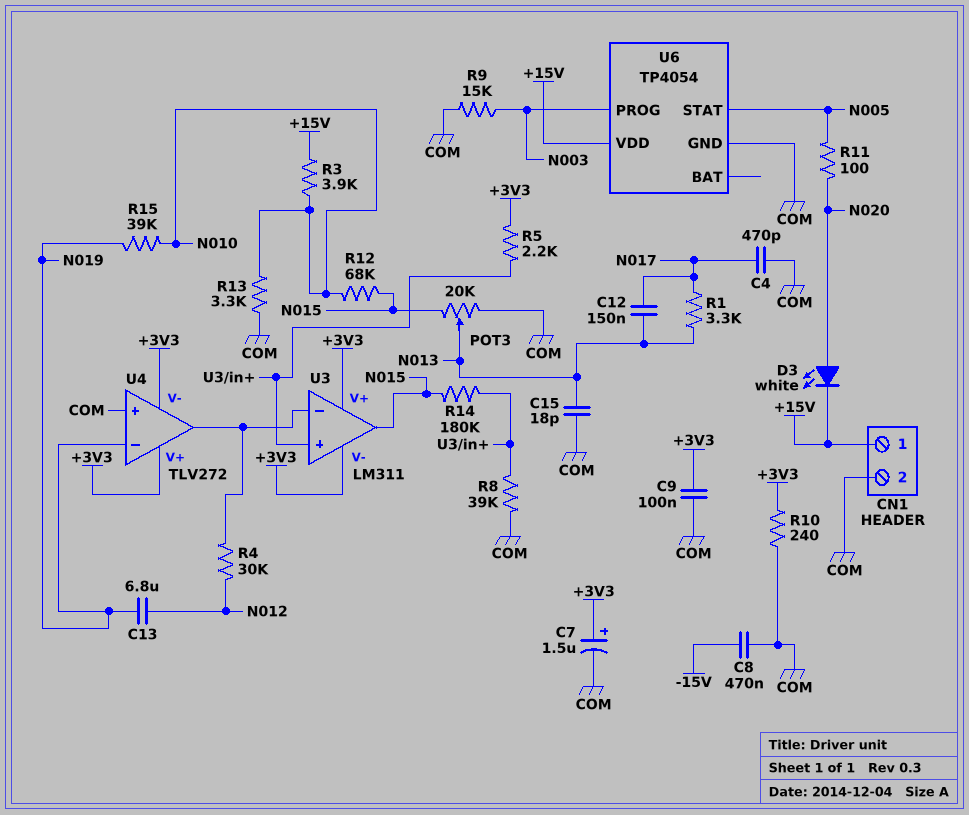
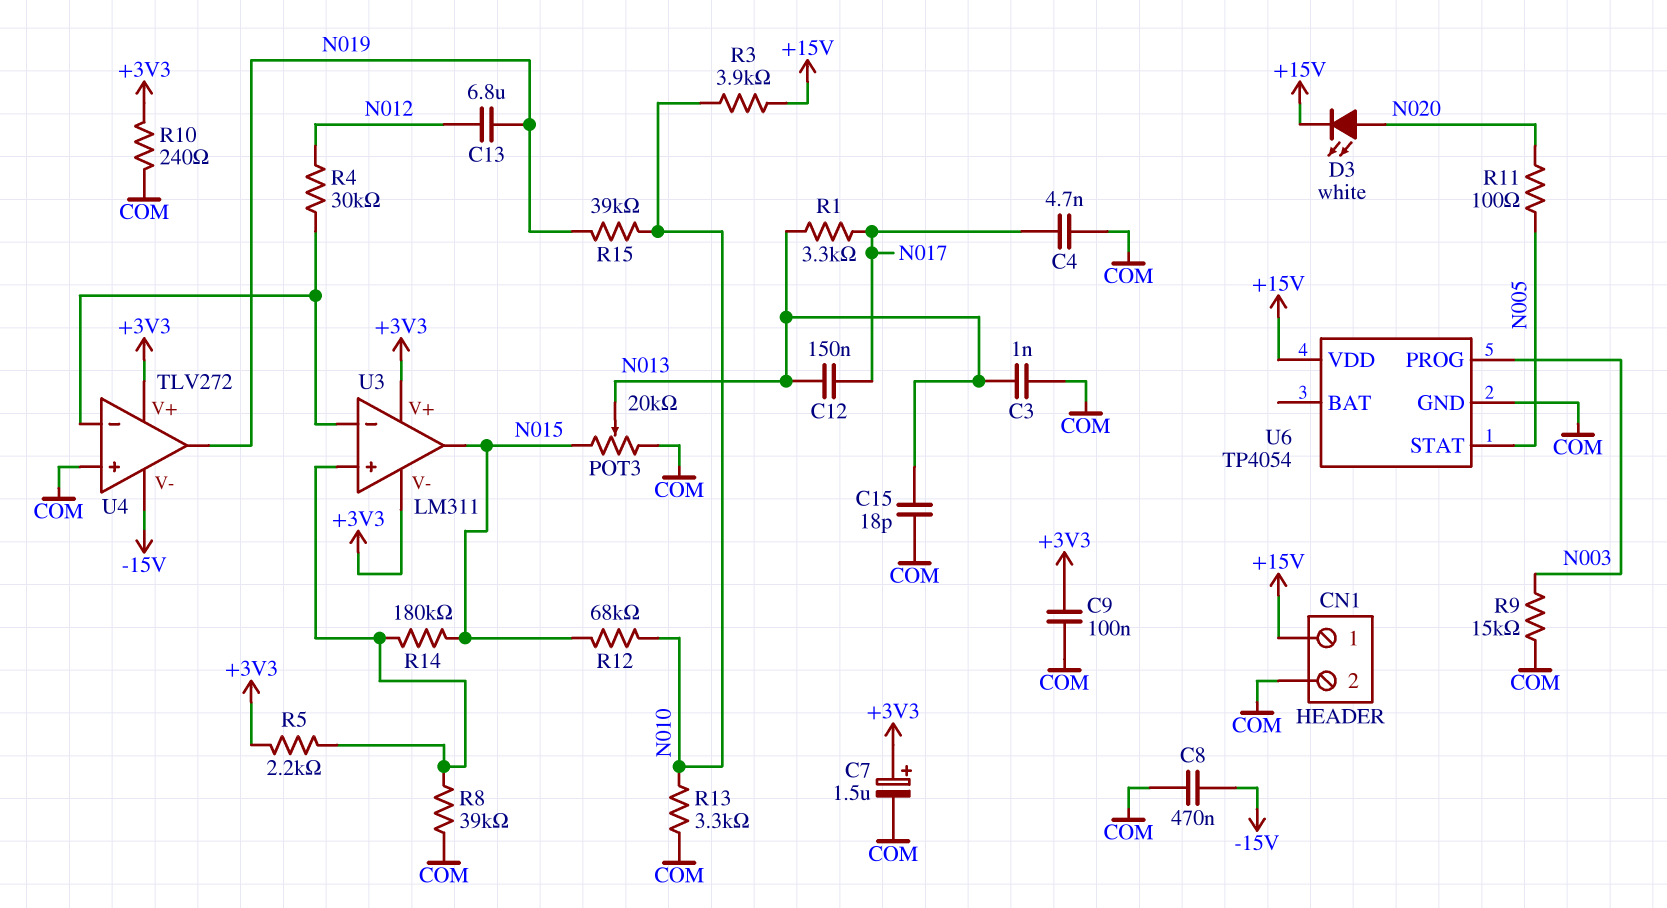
C3: none -> 1nF (COM, N013)
C4: 470pF (COM, N017) -> 4.7nF (COM, N017)
U4 pin V-: +3V3 -> -15V
U4 pin in-: N019 -> U3/in-
U4 pin out: U3/in- -> N019

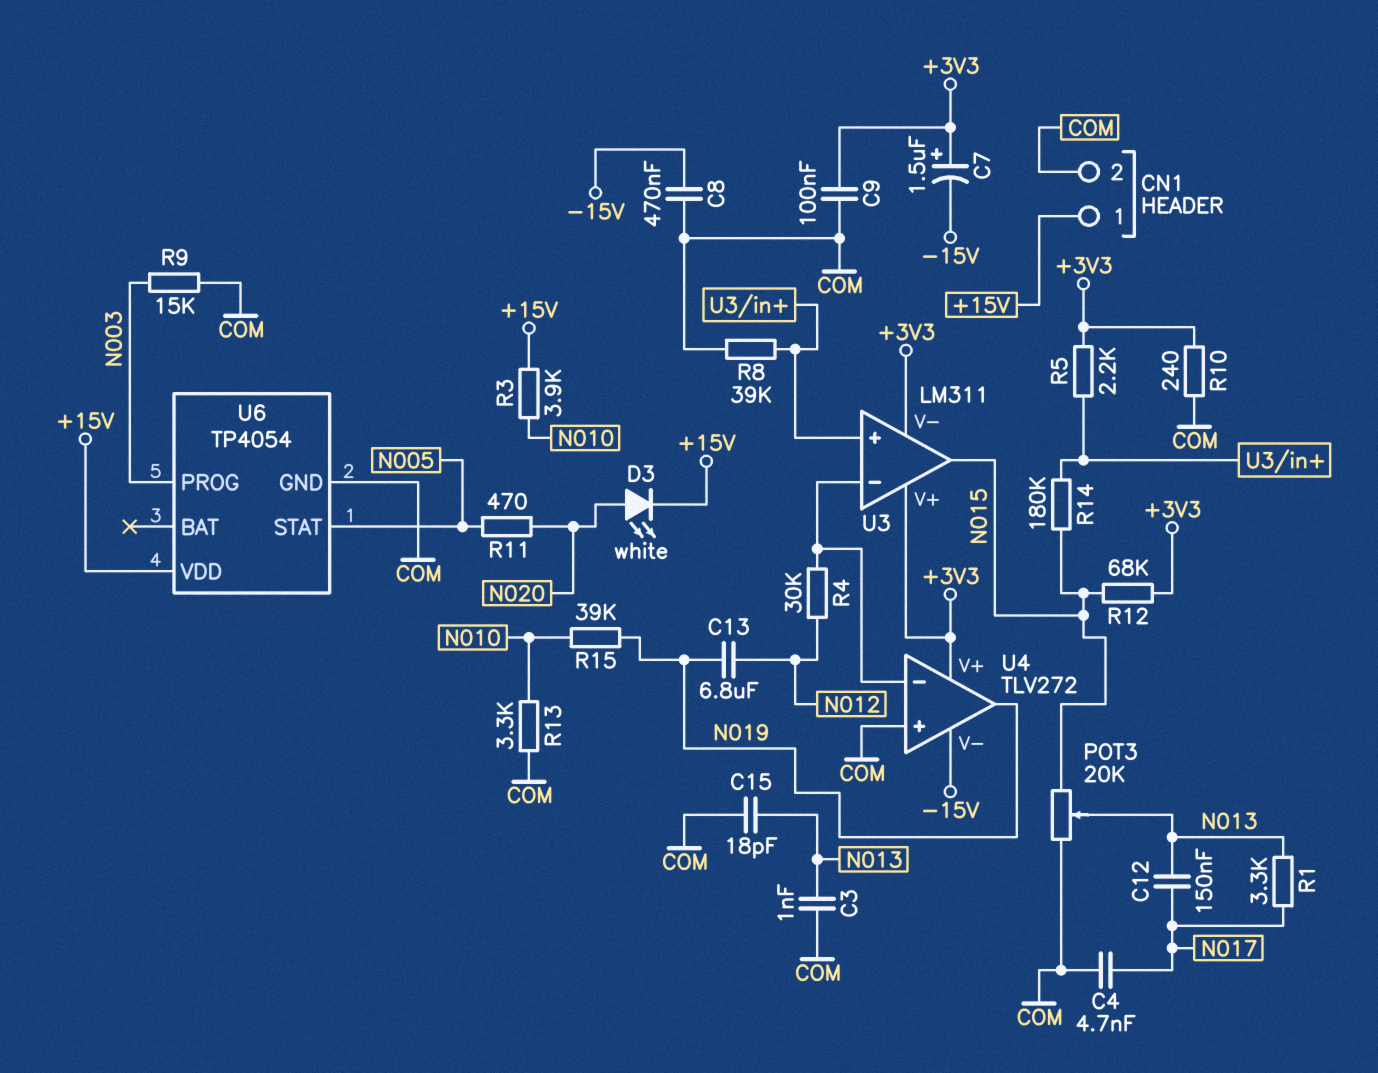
C7: 1.5uF (plus +3V3, minus COM) -> 1.5uF (plus +3V3, minus -15V)
R11: 100 (N005, N020) -> 470 (N005, N020)
R12: 68k (N010, N015) -> 68k (+3V3, N015)

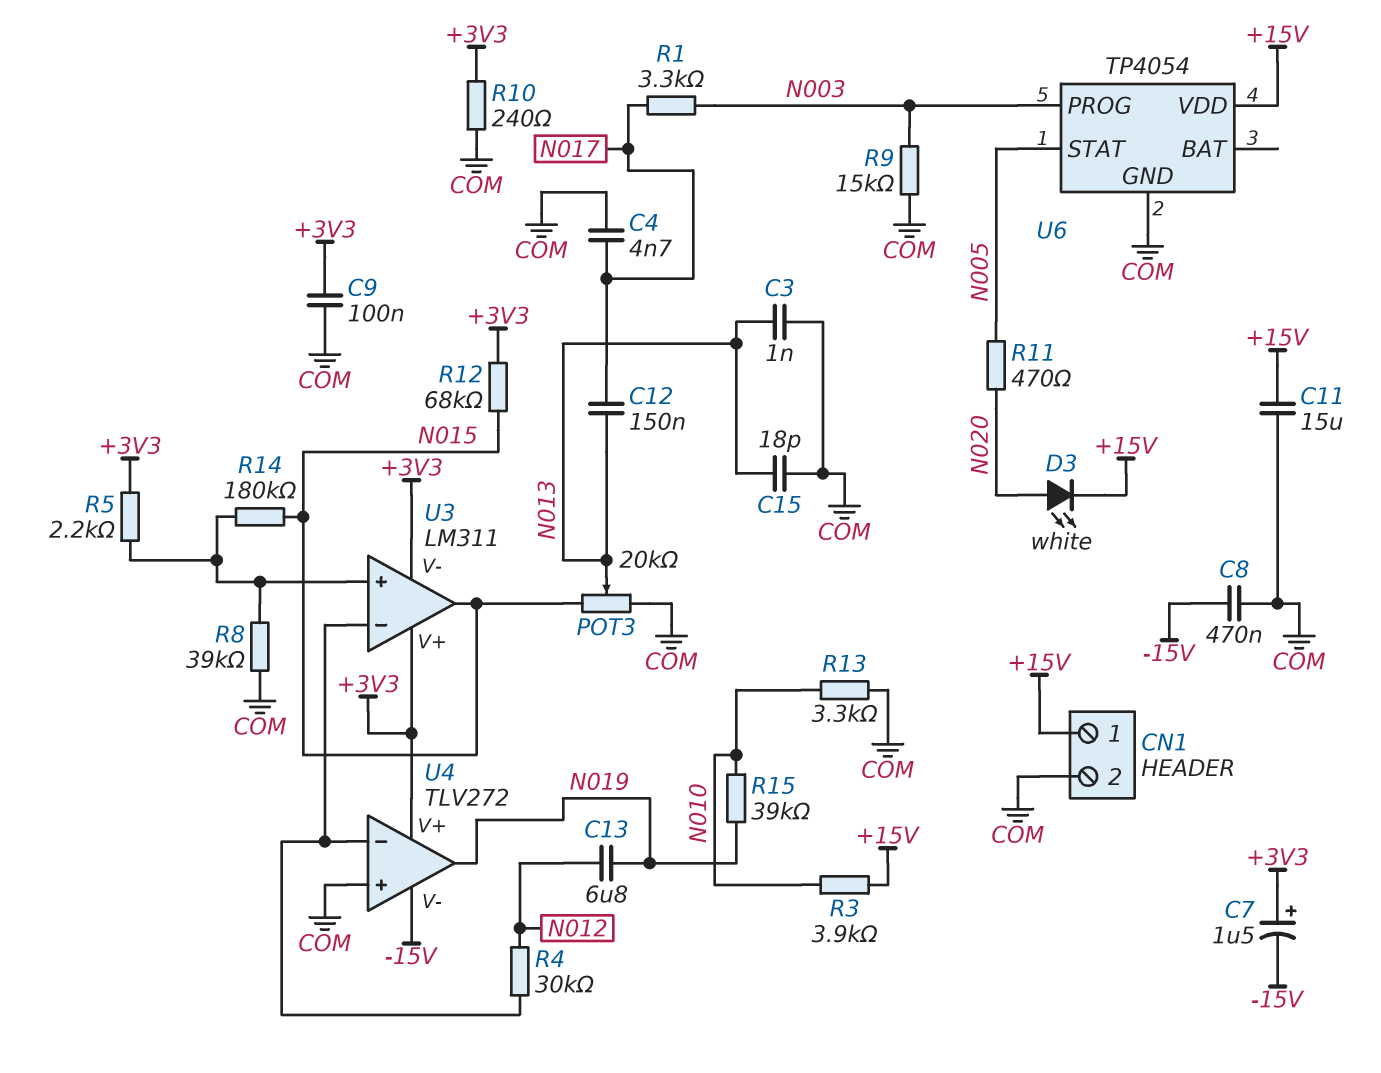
C11: none -> 15uF (+15V, COM)
R1: 3.3k (N013, N017) -> 3.3k (N003, N017)

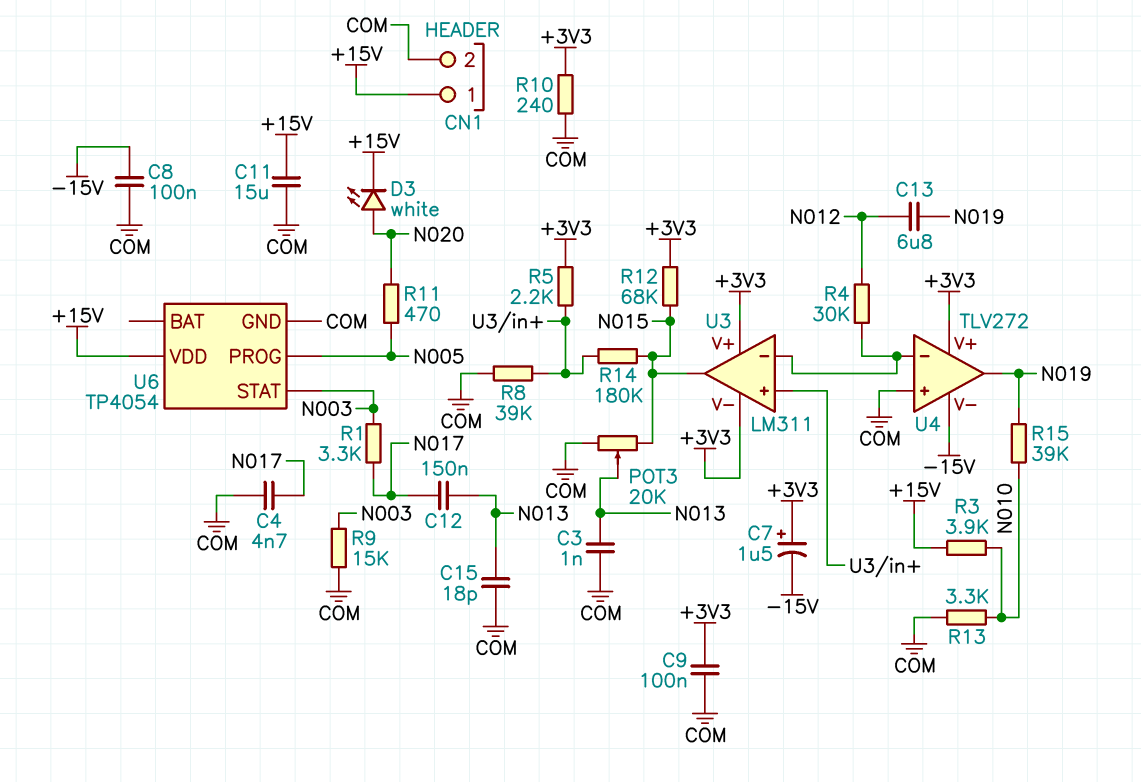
C8: 470nF (-15V, COM) -> 100nF (-15V, COM)
U6 pin PROG: N003 -> N005
U6 pin STAT: N005 -> N003

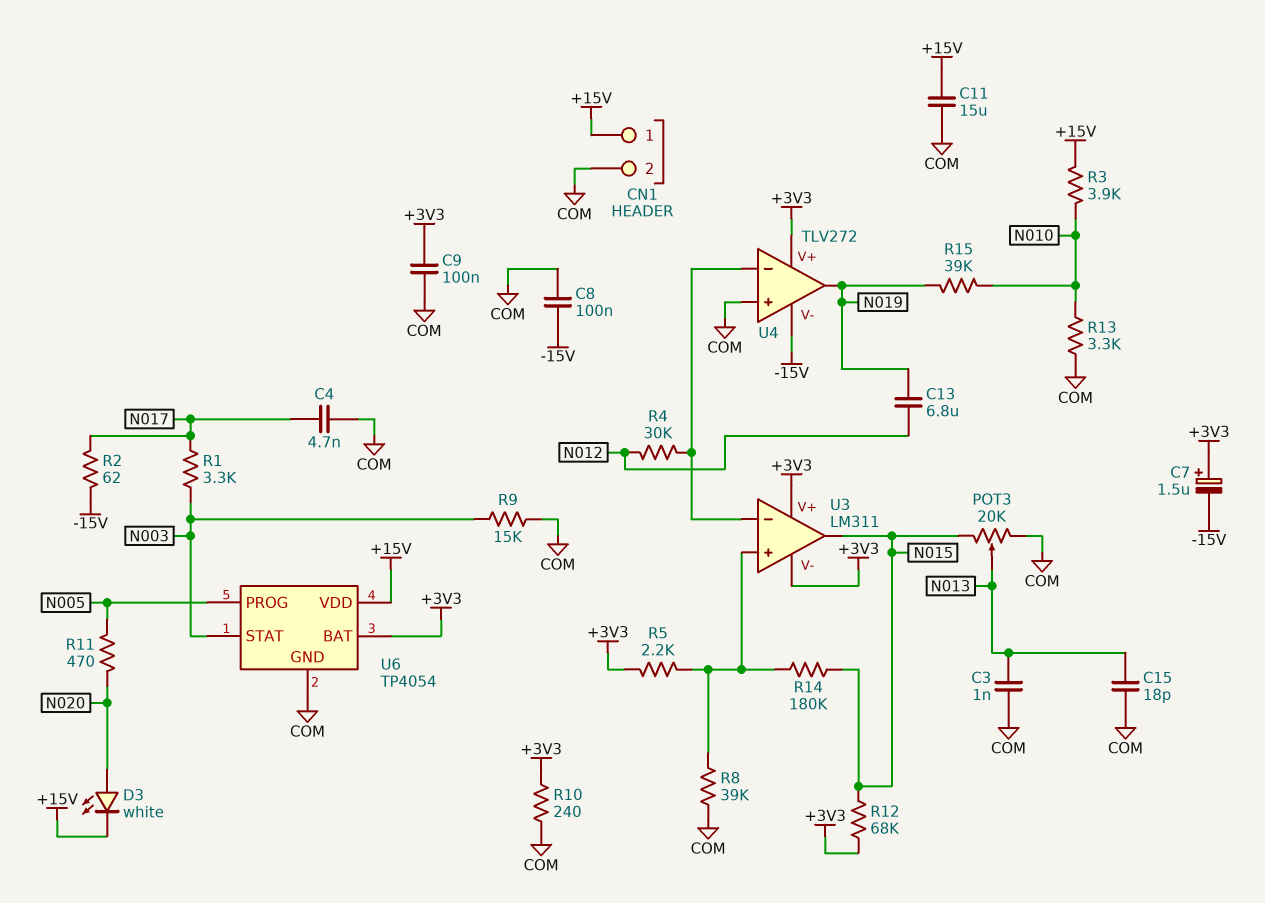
C12: 150nF (N013, N017) -> none
R2: none -> 62 (-15V, N017)
U6 pin BAT: none -> +3V3

